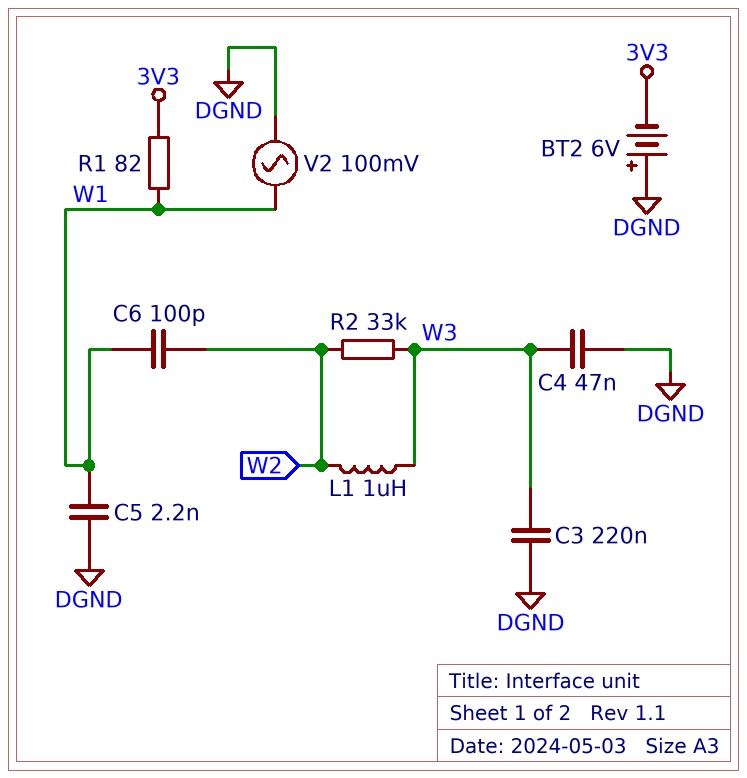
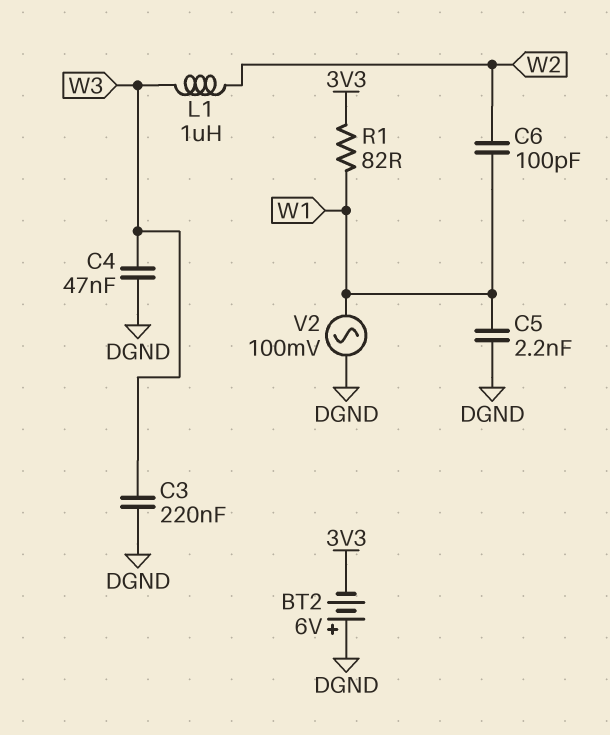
R2: 33k (W2, W3) -> none

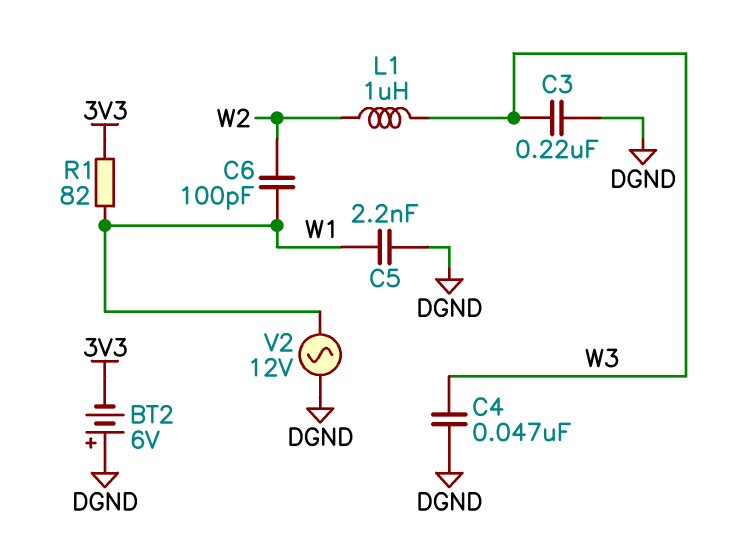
V2: AC 100mV (DGND, W1) -> AC 12V (DGND, W1)

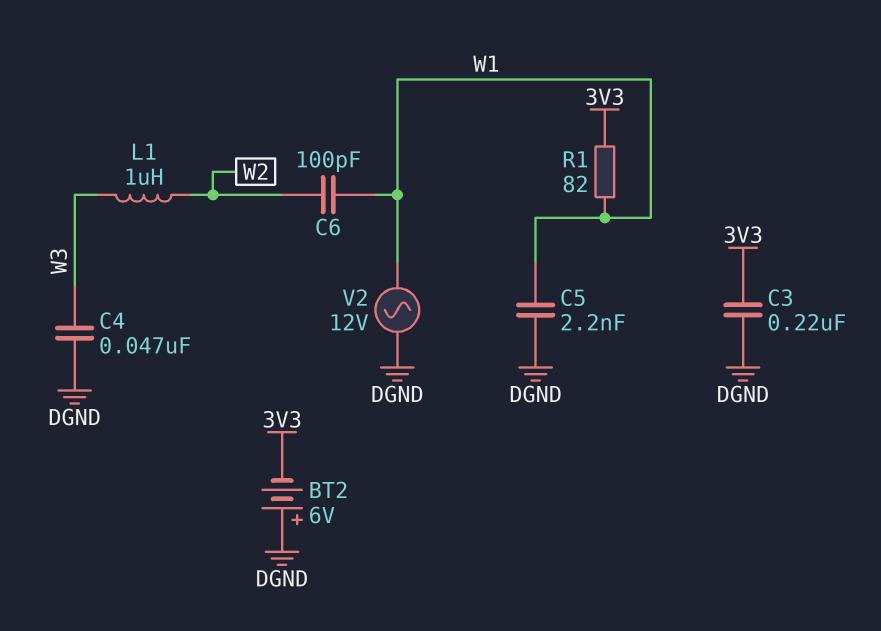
C3: 220nF (DGND, W3) -> 220nF (3V3, DGND)

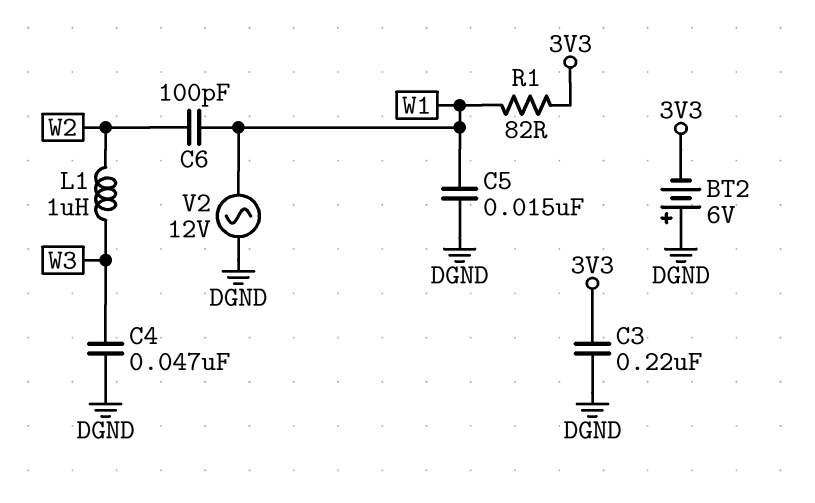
C5: 2.2nF (DGND, W1) -> 15nF (DGND, W1)

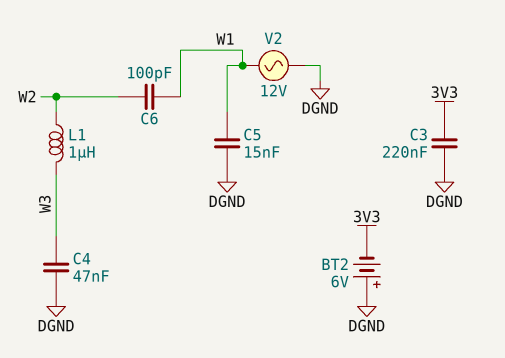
R1: 82 (3V3, W1) -> none

